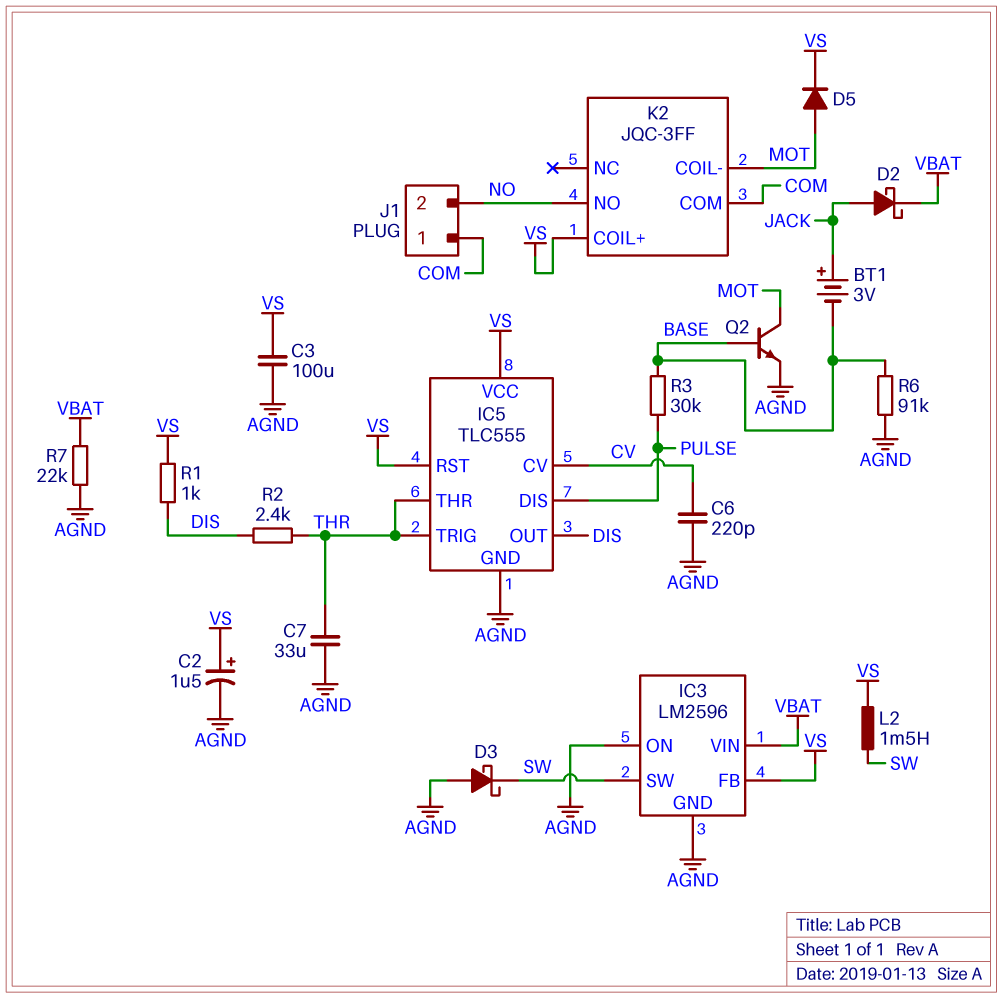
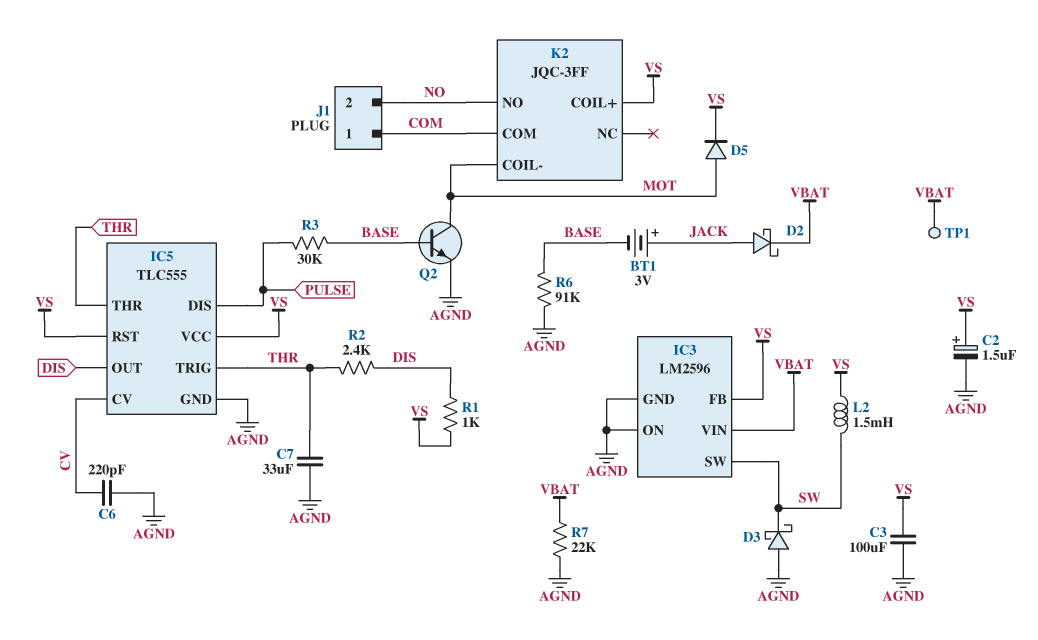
TP1: none -> test point (VBAT)

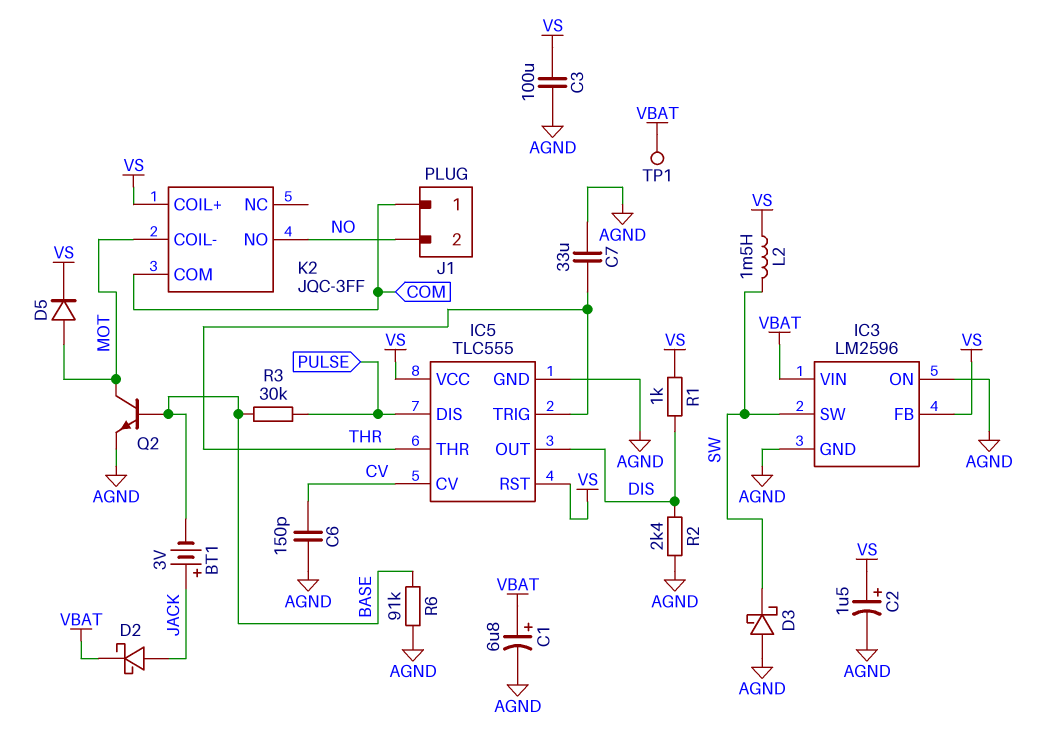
C1: none -> 6.8uF (plus VBAT, minus AGND)
C6: 220pF (AGND, CV) -> 150pF (AGND, CV)
R2: 2.4k (DIS, THR) -> 2.4k (AGND, DIS)
R7: 22k (AGND, VBAT) -> none

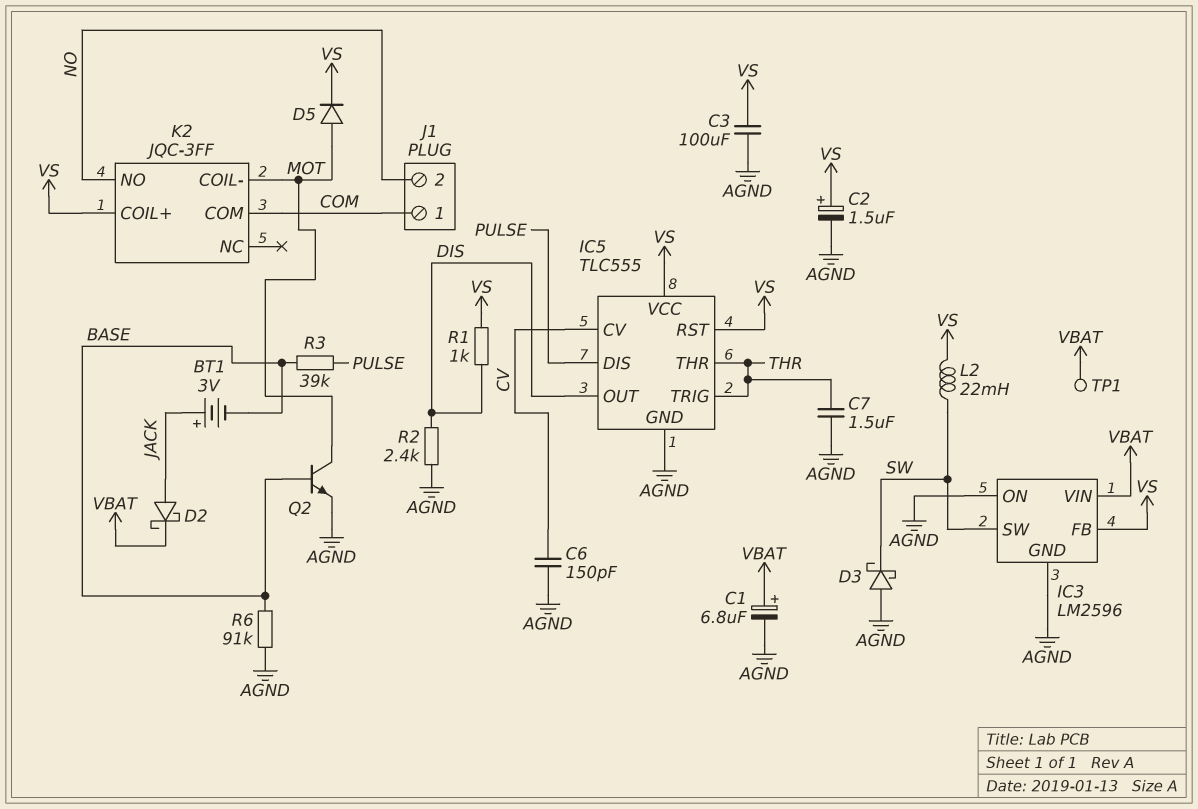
C7: 33uF (AGND, THR) -> 1.5uF (AGND, THR)
L2: 1.5mH (SW, VS) -> 22mH (SW, VS)
R3: 30k (BASE, PULSE) -> 39k (BASE, PULSE)

